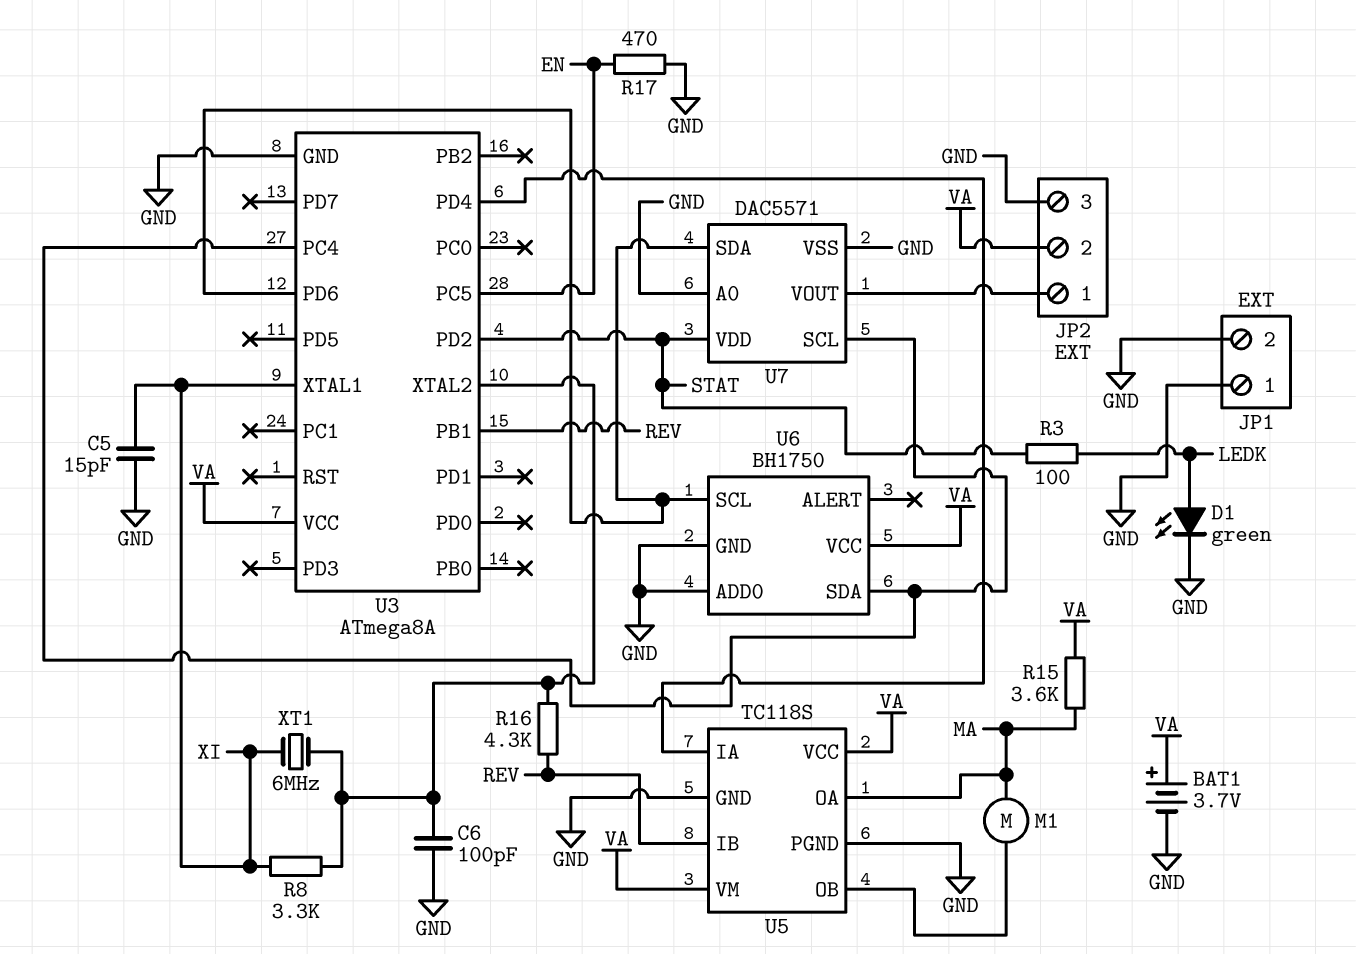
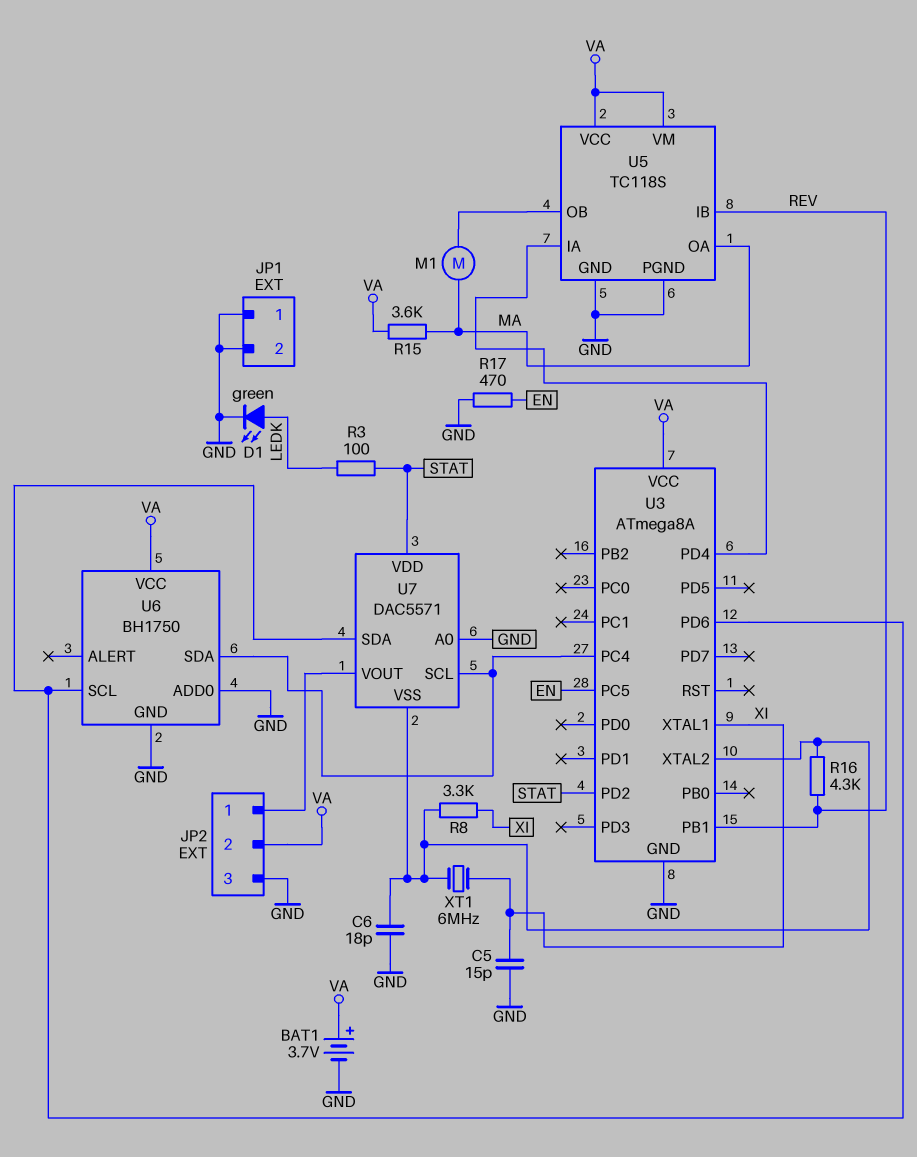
C6: 100pF (GND, U3/XTAL2) -> 18pF (GND, U3/XTAL2)
U7 pin VSS: GND -> U3/XTAL2

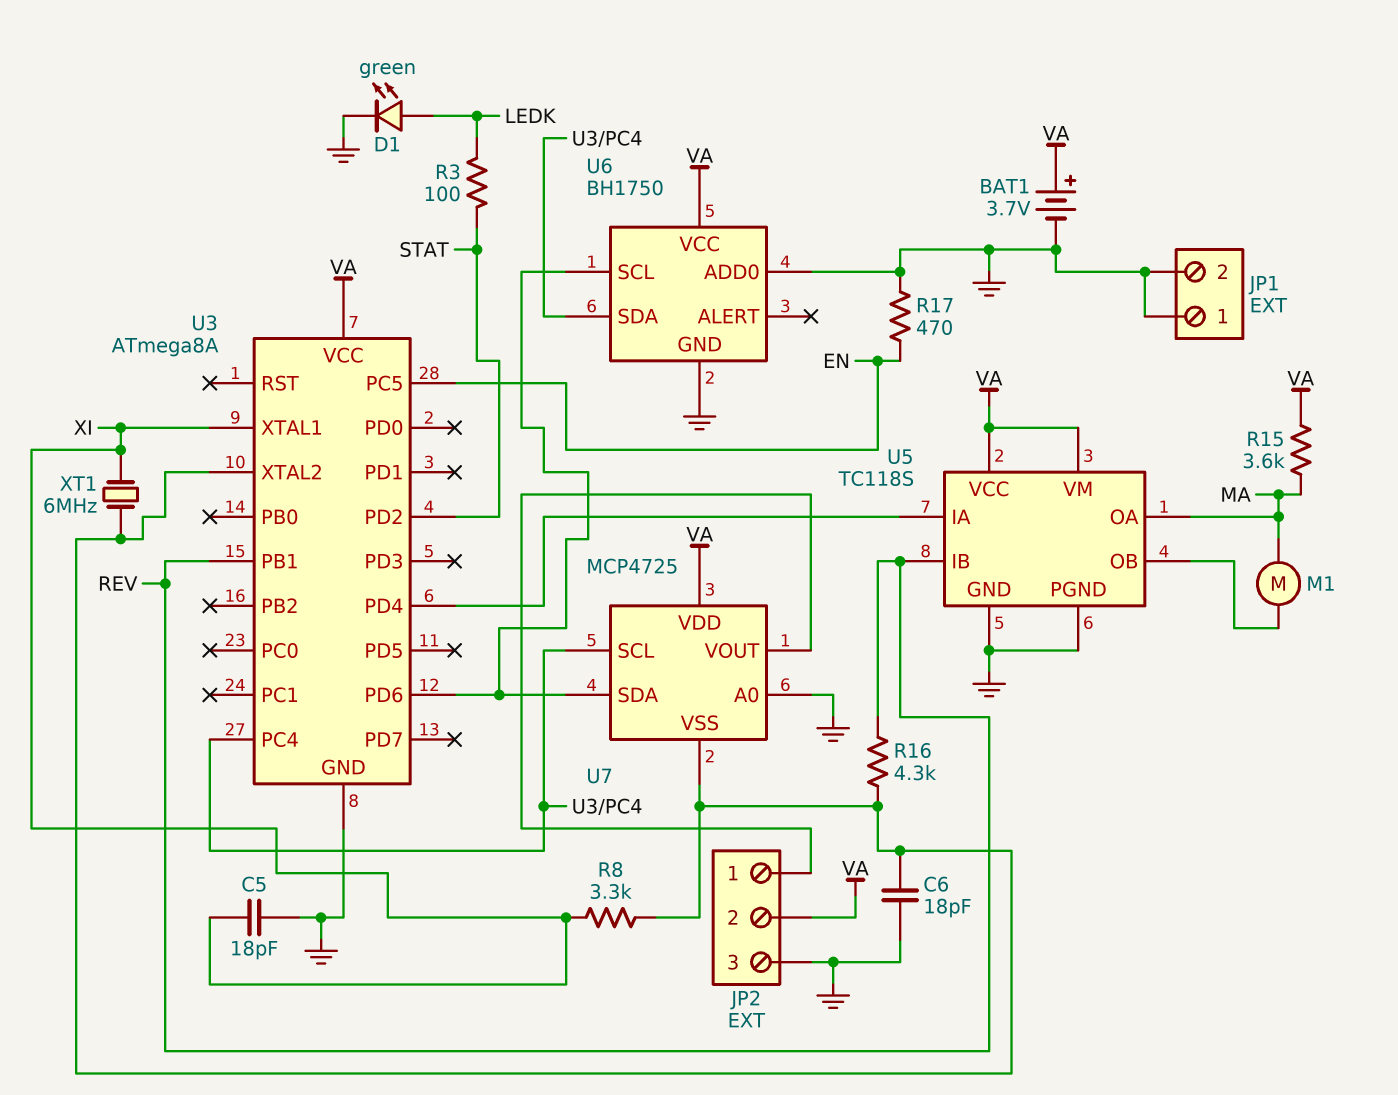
C5: 15pF (GND, XI) -> 18pF (GND, XI)
U7: DAC5571 -> MCP4725
U7 pin VDD: STAT -> VA

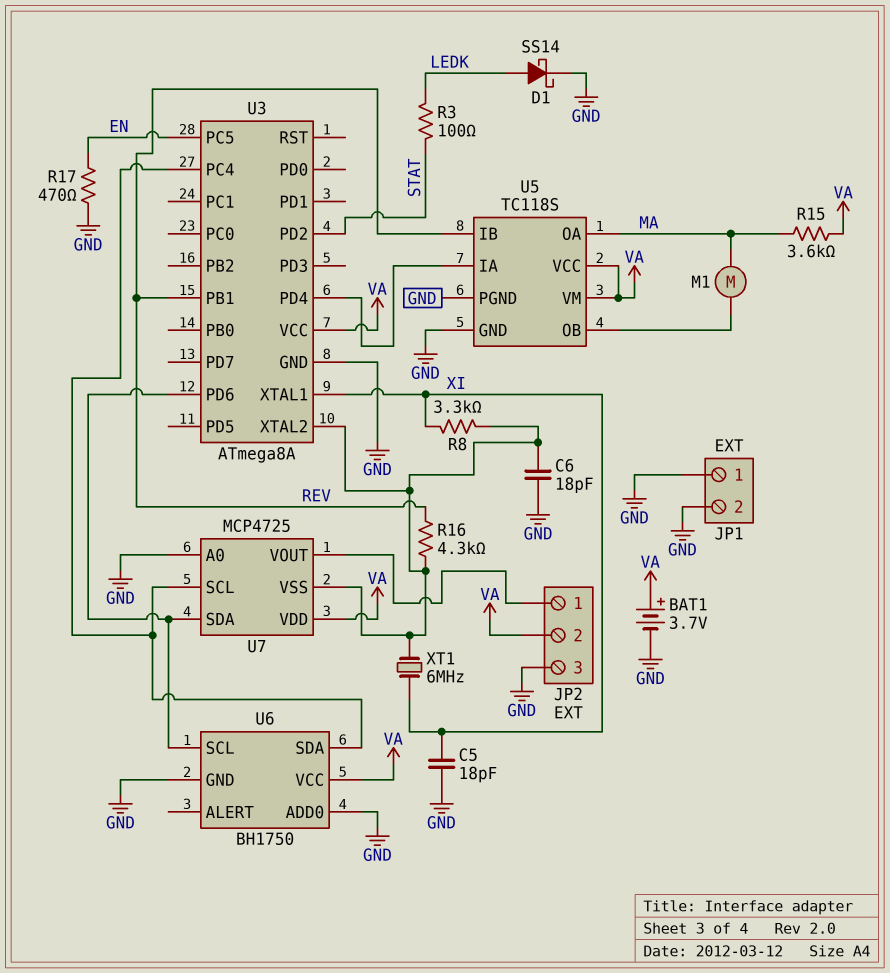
D1: LED green (A LEDK, K GND) -> schottky SS14 (A LEDK, K GND)

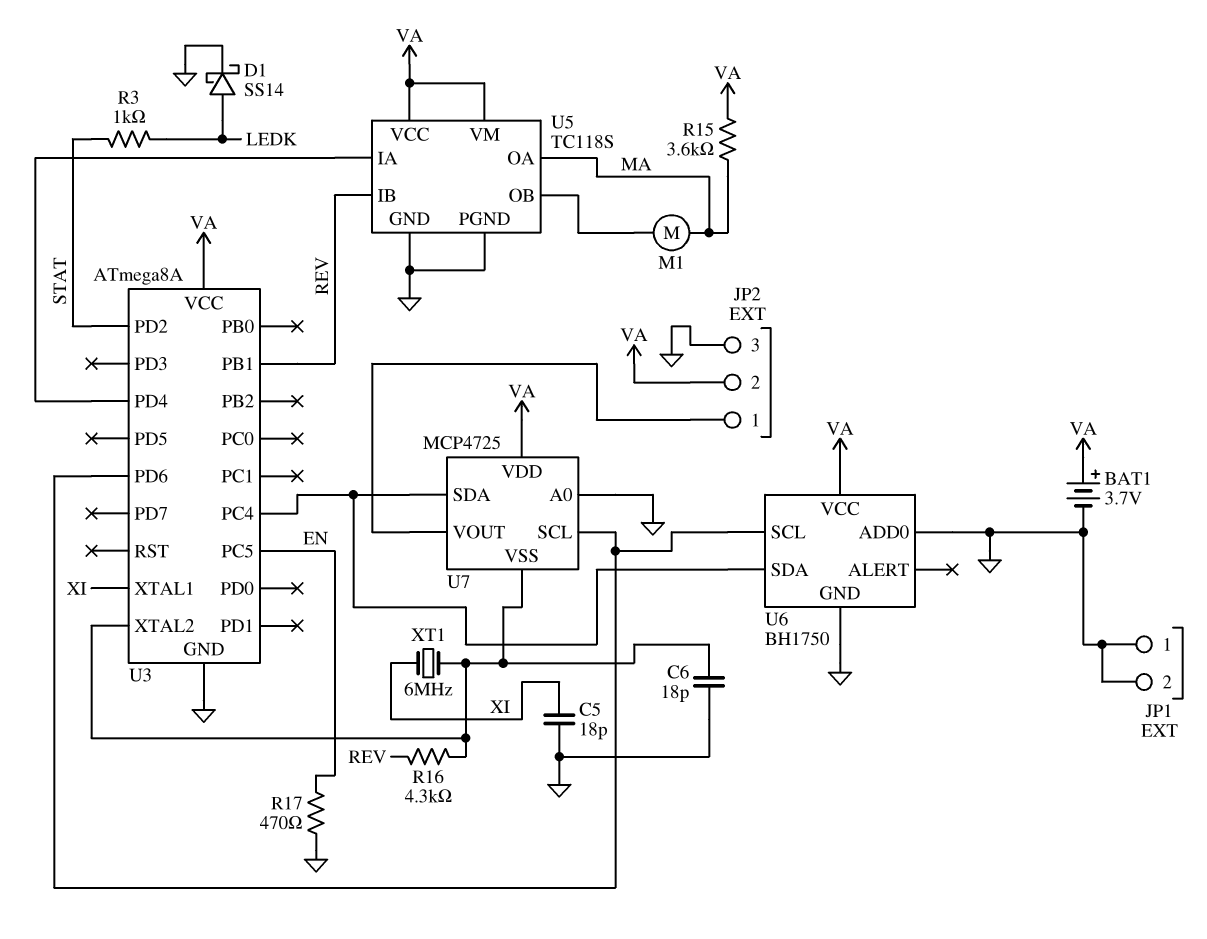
R3: 100 (LEDK, STAT) -> 1k (LEDK, STAT)
R8: 3.3k (U3/XTAL2, XI) -> none
U7 pin SCL: U3/PC4 -> U3/PD6
U7 pin SDA: U3/PD6 -> U3/PC4

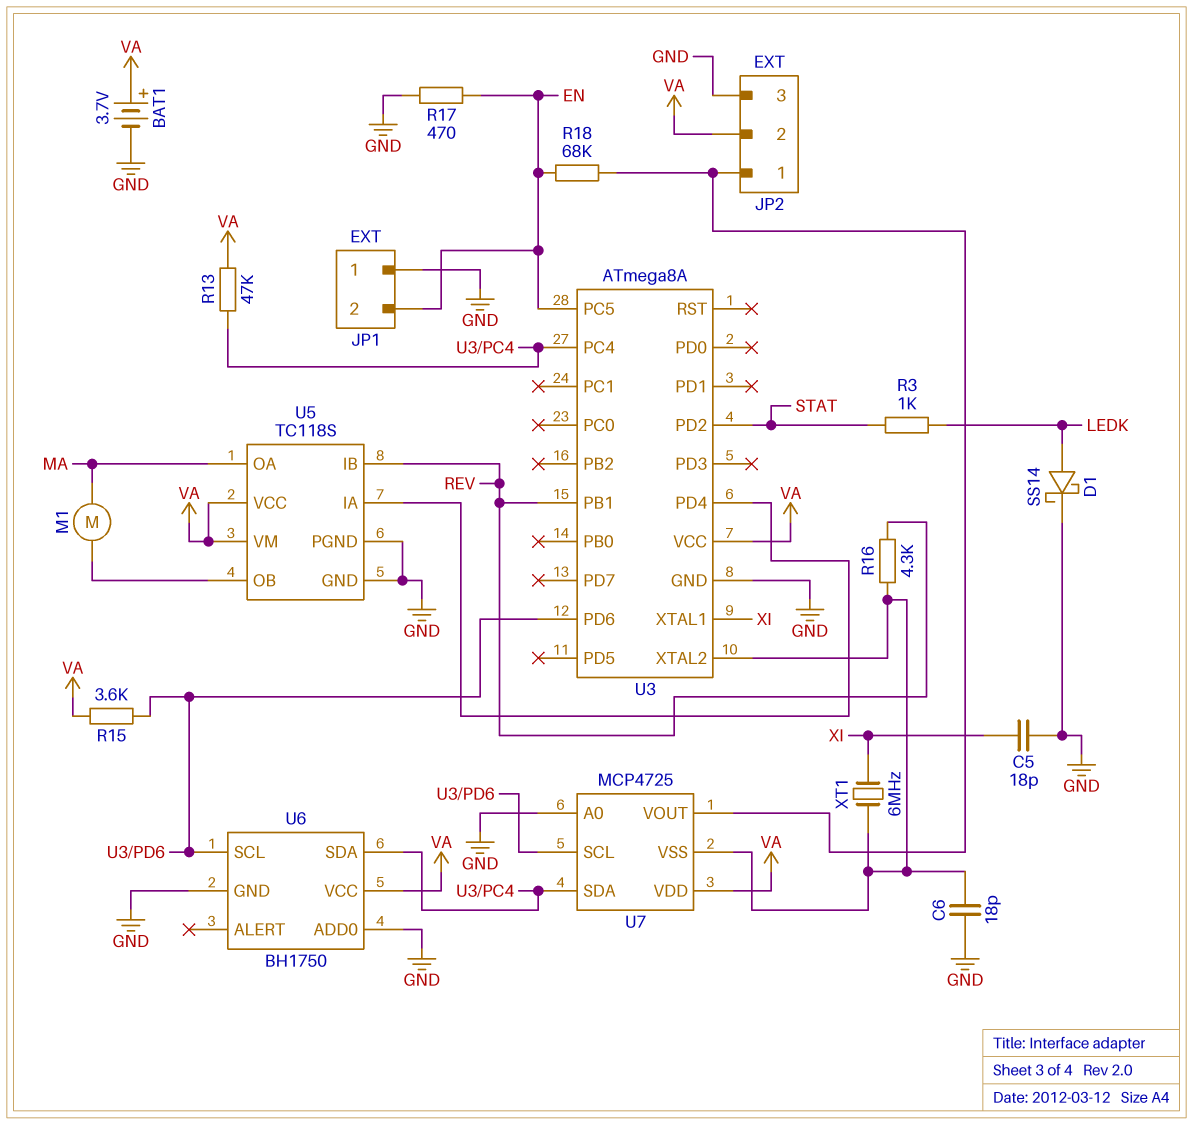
JP1 pin 2: GND -> EN
R13: none -> 47k (U3/PC4, VA)
R15: 3.6k (MA, VA) -> 3.6k (U3/PD6, VA)
R18: none -> 68k (EN, JP2/1)

